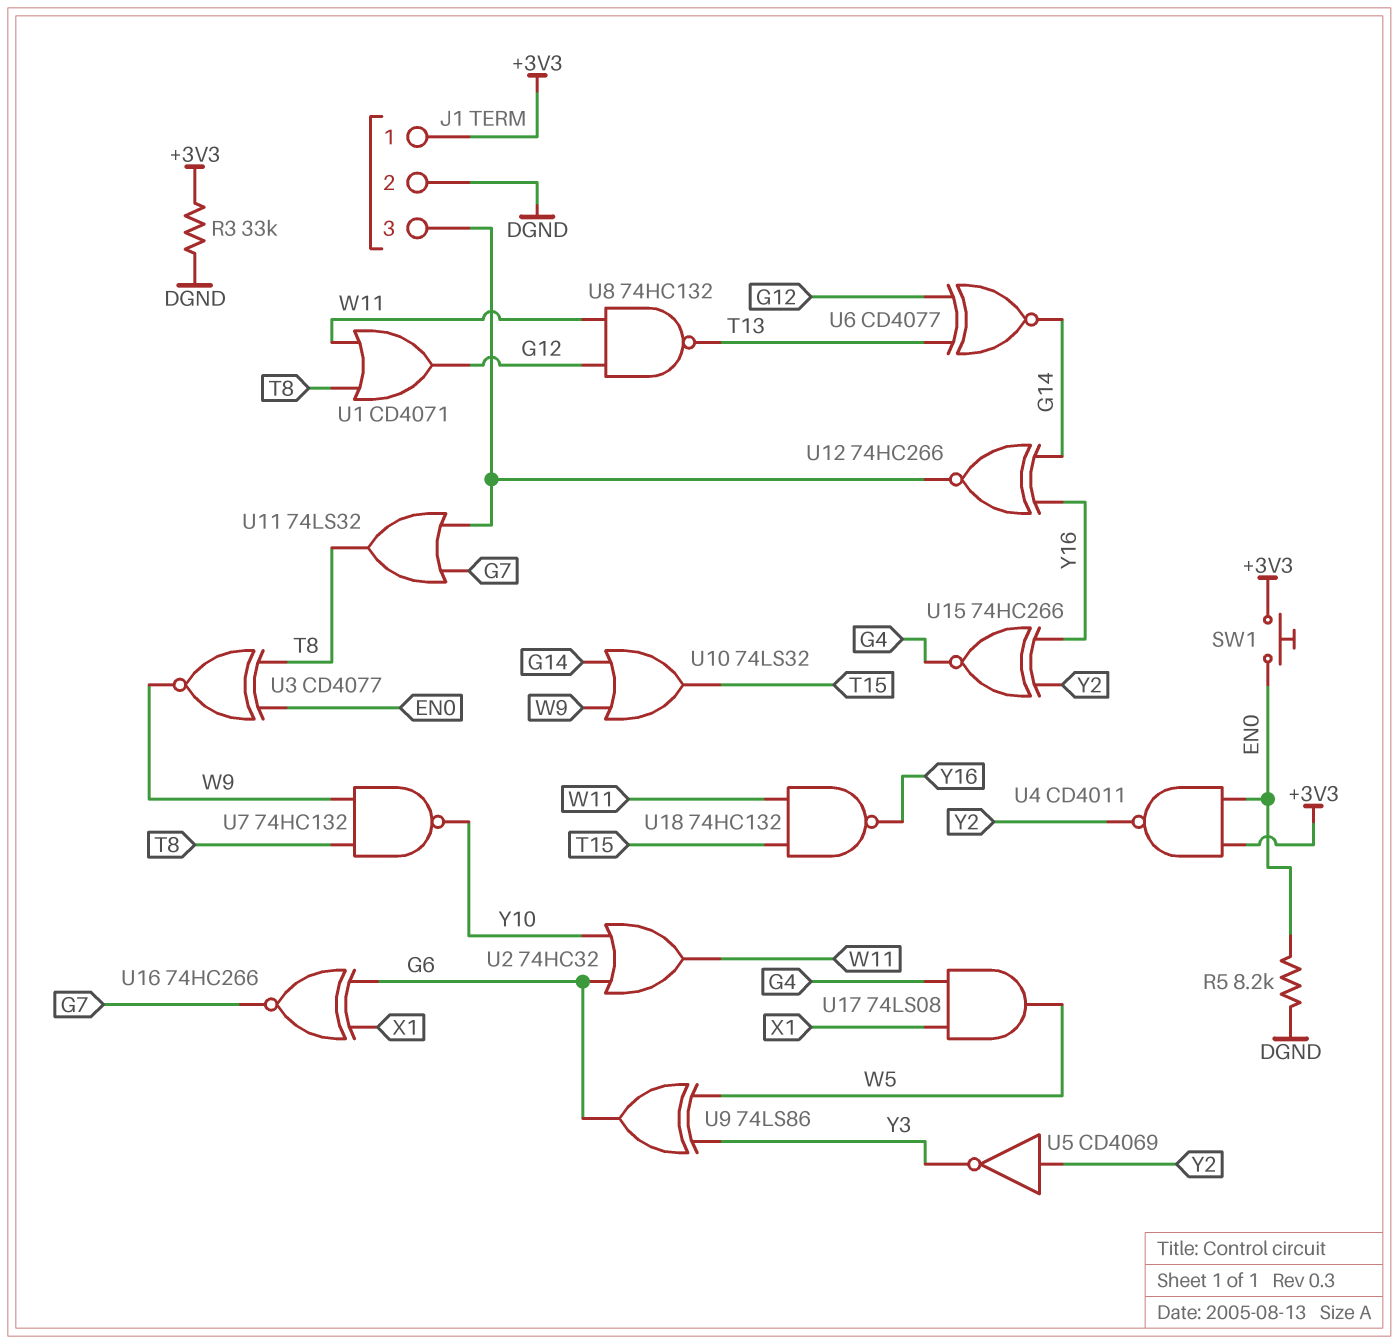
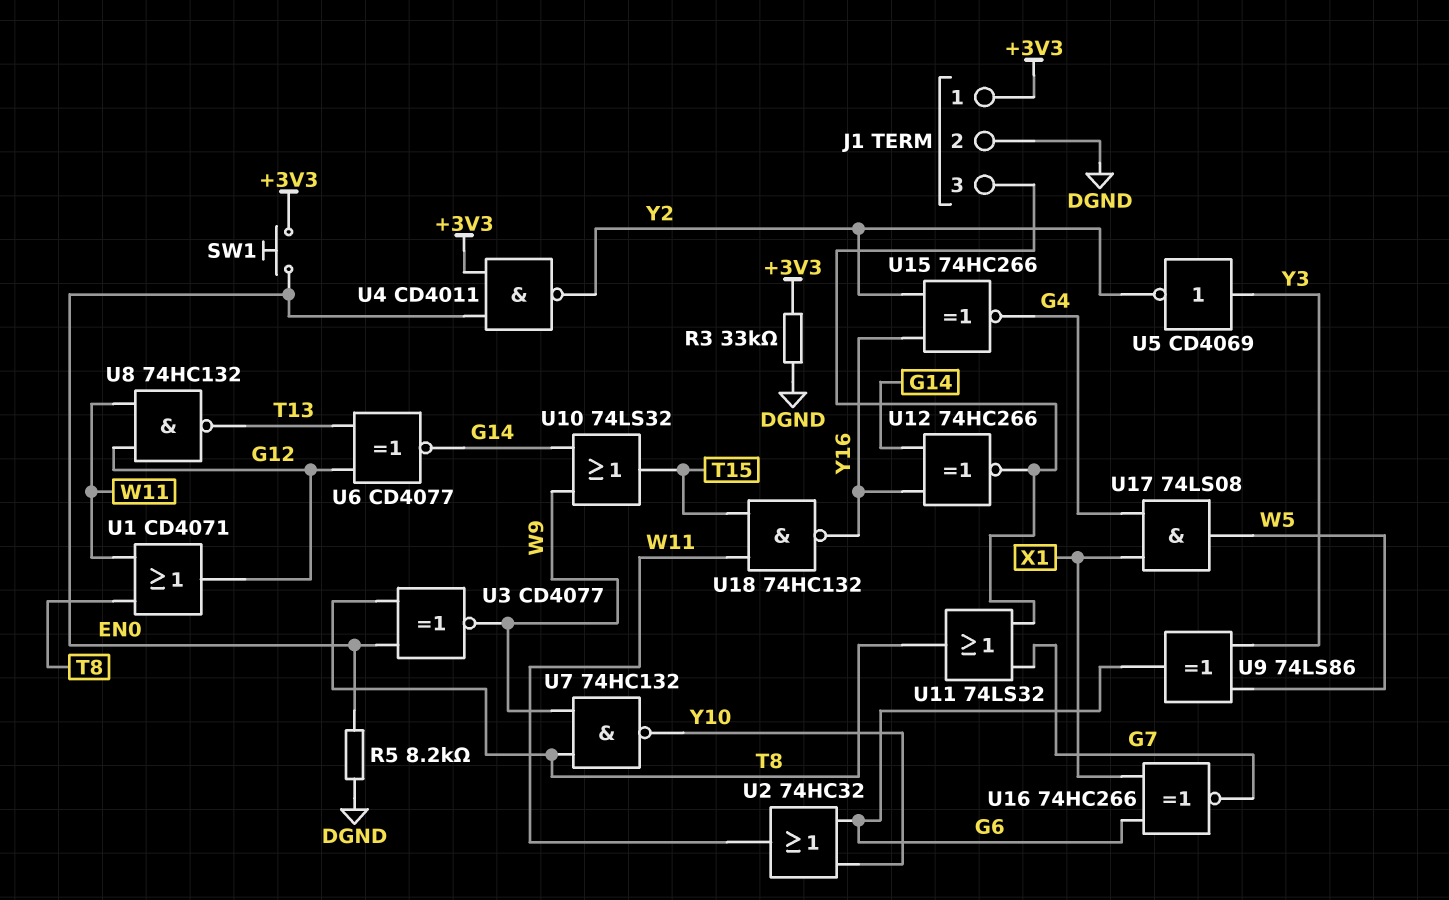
U5: NOT CD4069 (in Y2, out Y3) -> NOT CD4069 (in Y3, out Y2)

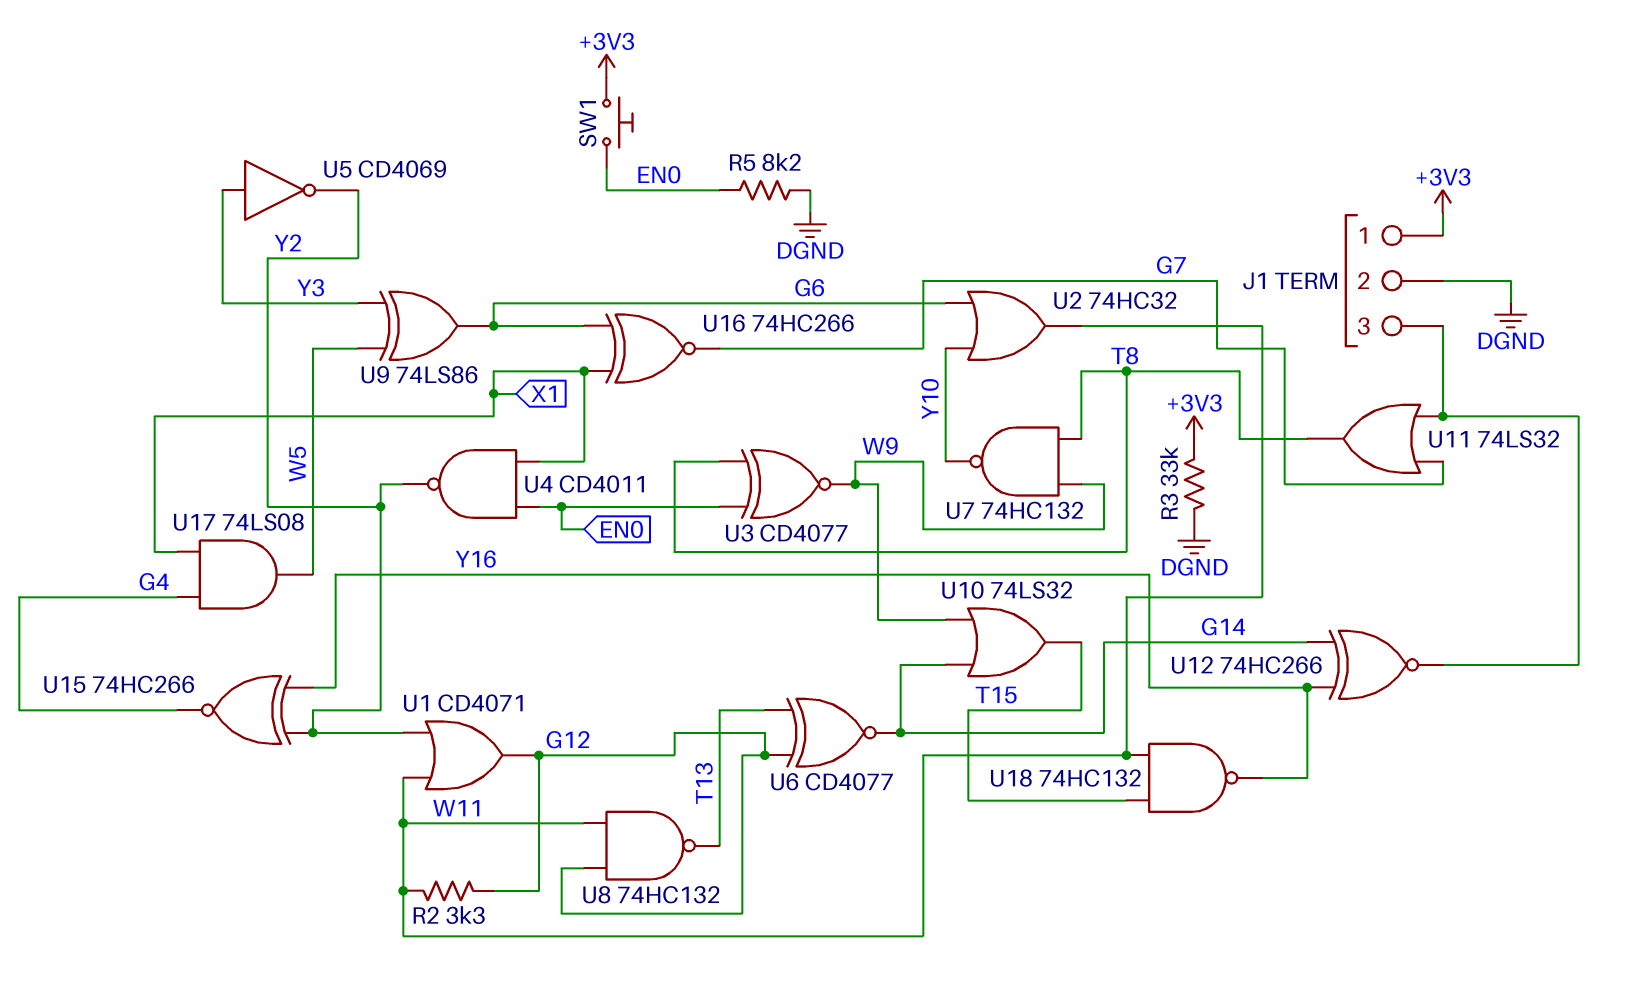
R2: none -> 3.3k (G12, W11)
U1: OR CD4071 (in T8, in W11, out G12) -> OR CD4071 (in W11, in Y2, out G12)
U4: NAND CD4011 (in +3V3, in EN0, out Y2) -> NAND CD4011 (in EN0, in X1, out Y2)

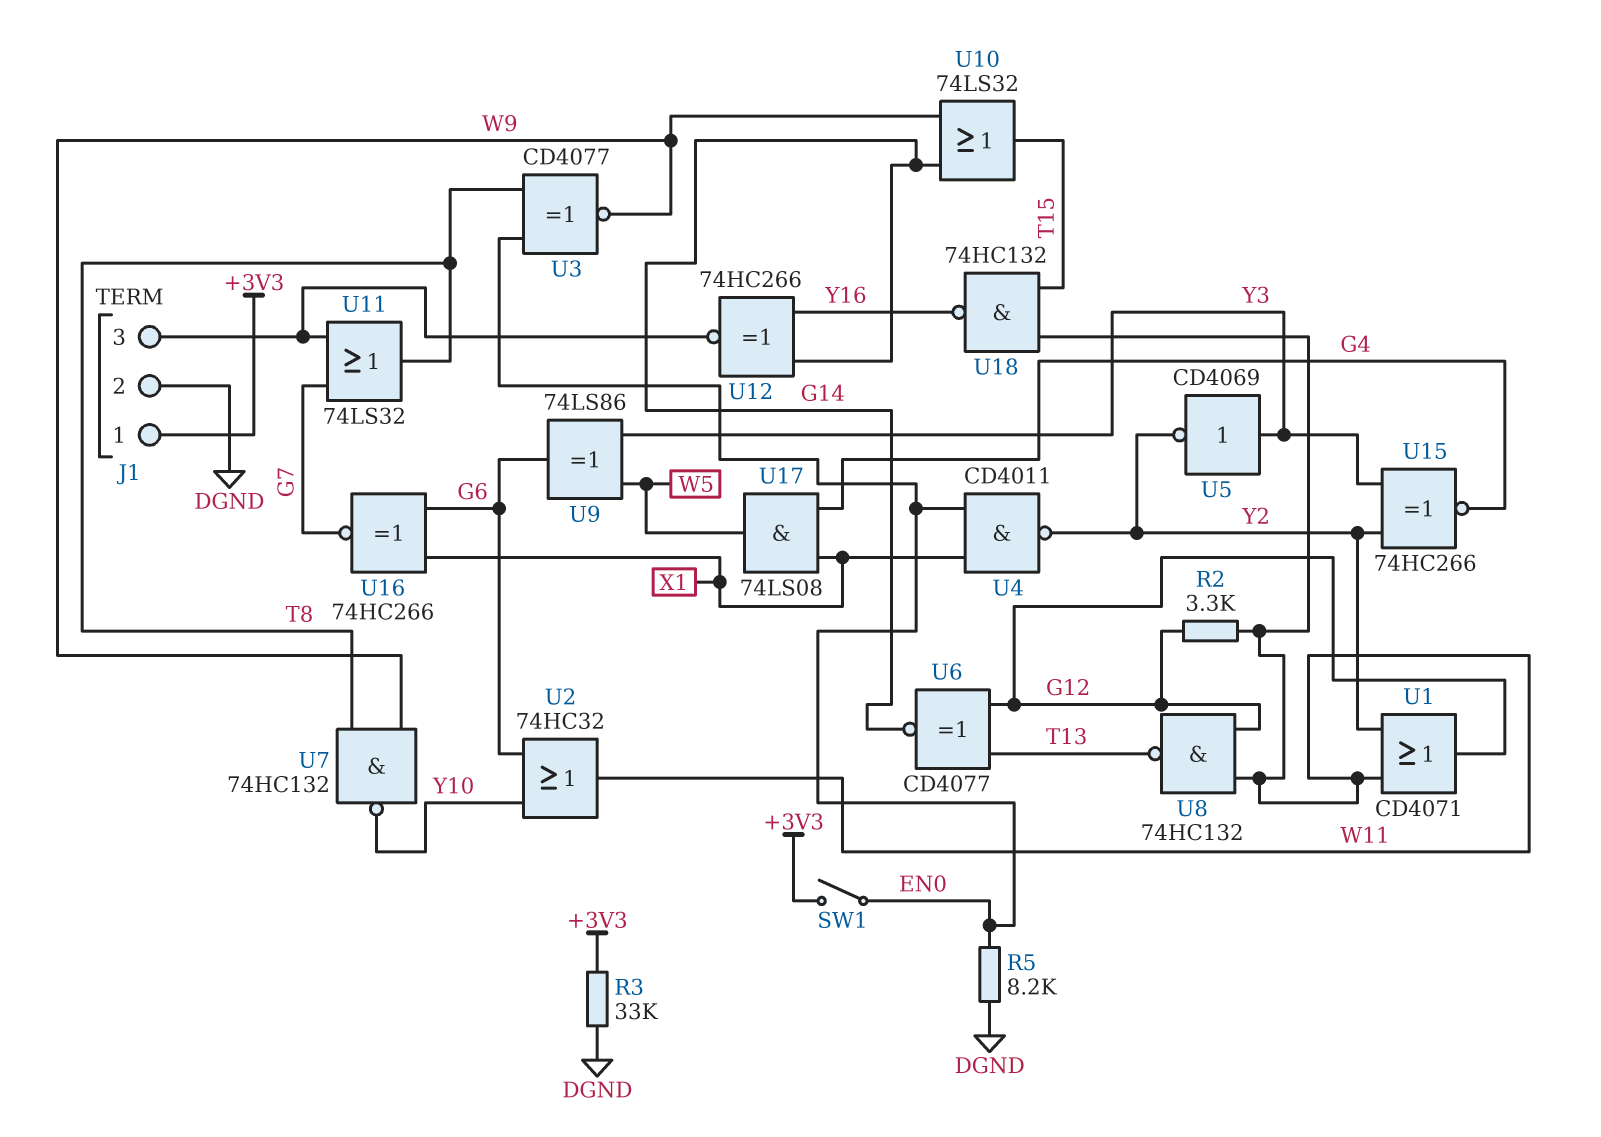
SW1: button (+3V3, EN0) -> switch (+3V3, EN0)
U15: XNOR 74HC266 (in Y2, in Y16, out G4) -> XNOR 74HC266 (in Y2, in Y3, out G4)

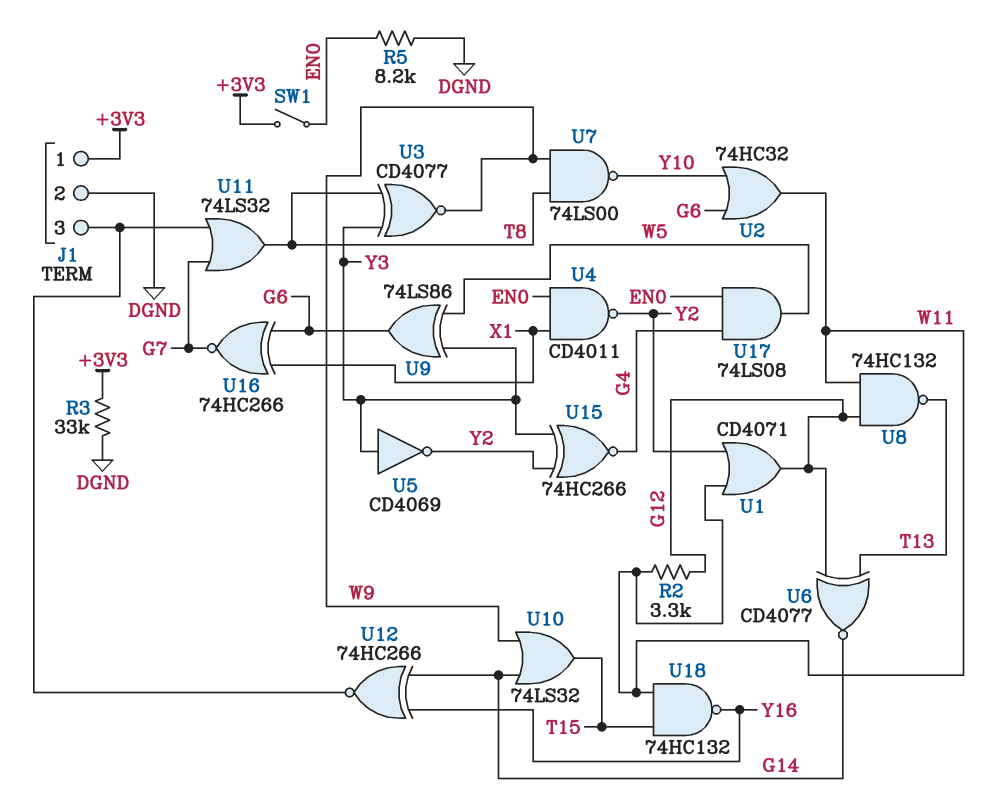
U3: XNOR CD4077 (in EN0, in T8, out W9) -> XNOR CD4077 (in T8, in Y3, out W9)
U7: NAND 74HC132 (in T8, in W9, out Y10) -> NAND 74LS00 (in T8, in W9, out Y10)
U17: AND 74LS08 (in G4, in X1, out W5) -> AND 74LS08 (in EN0, in G4, out W5)

